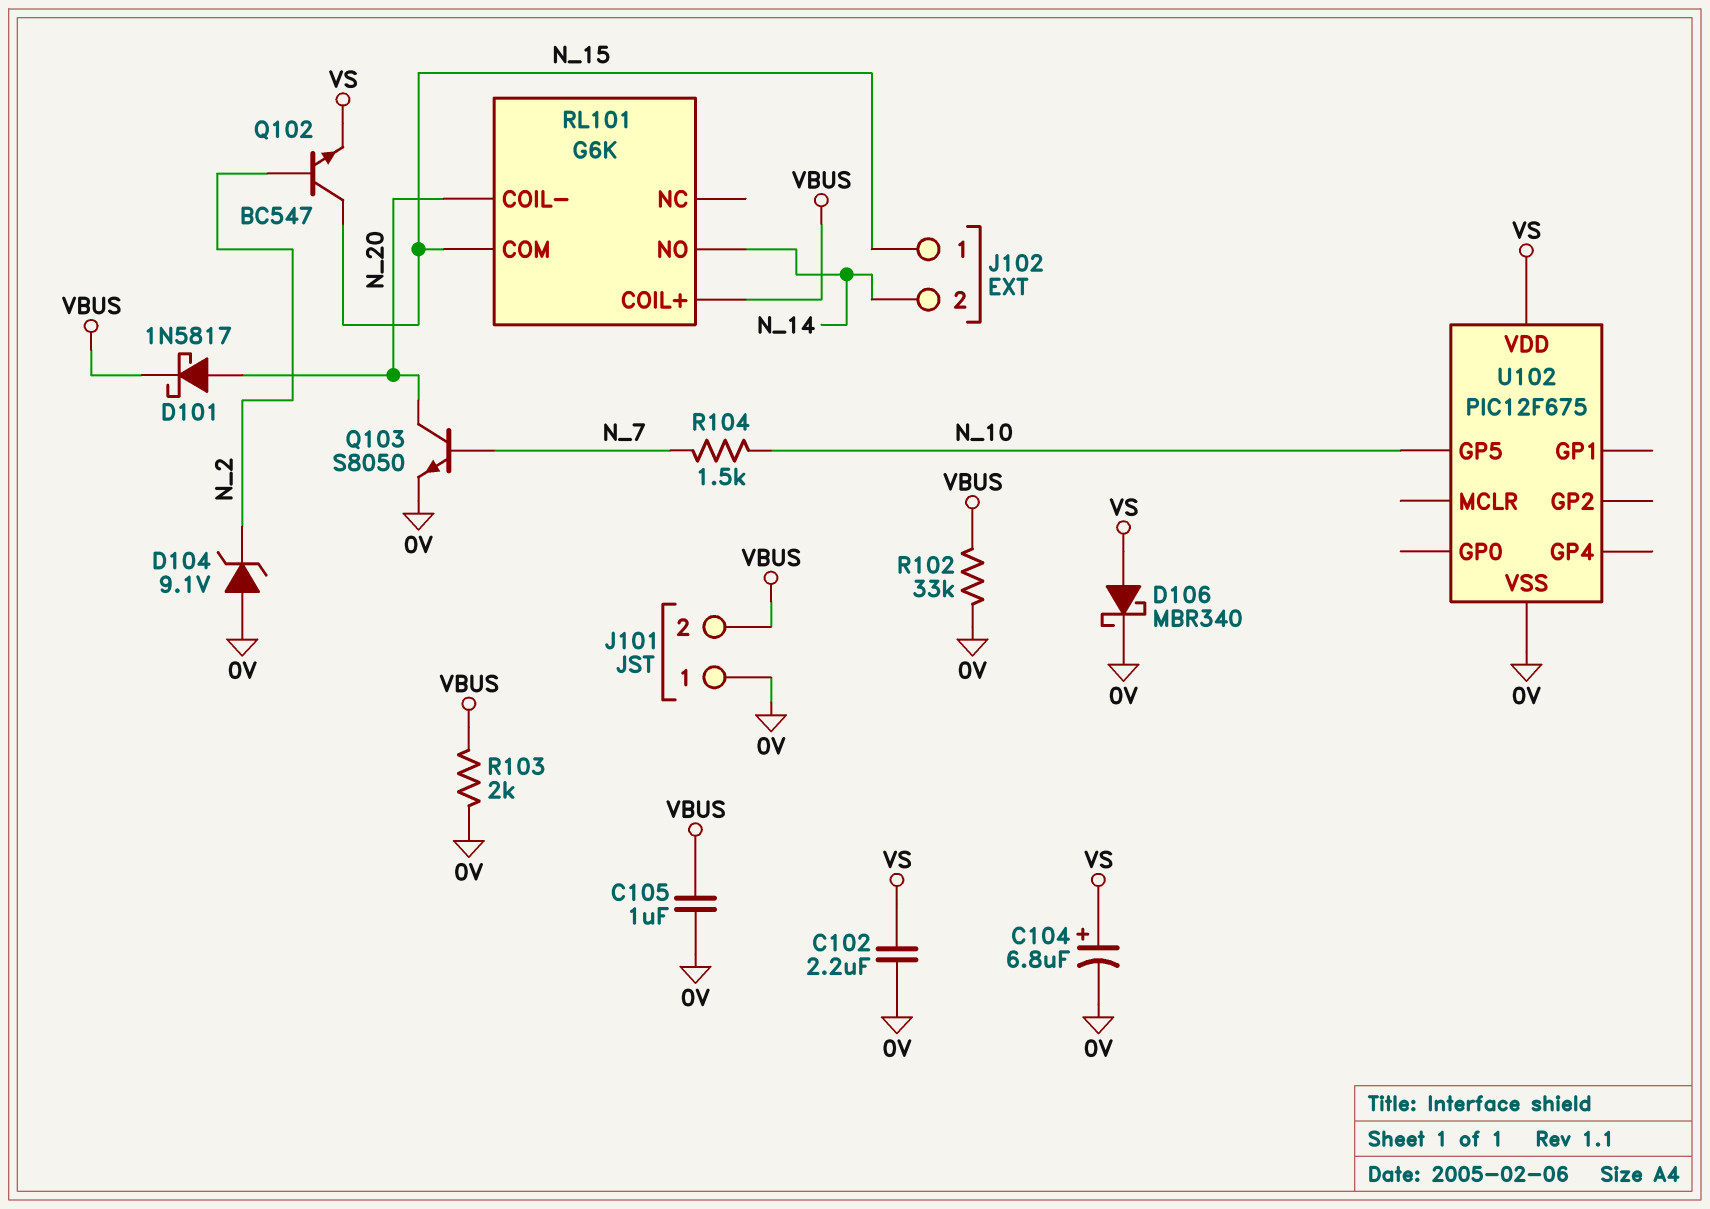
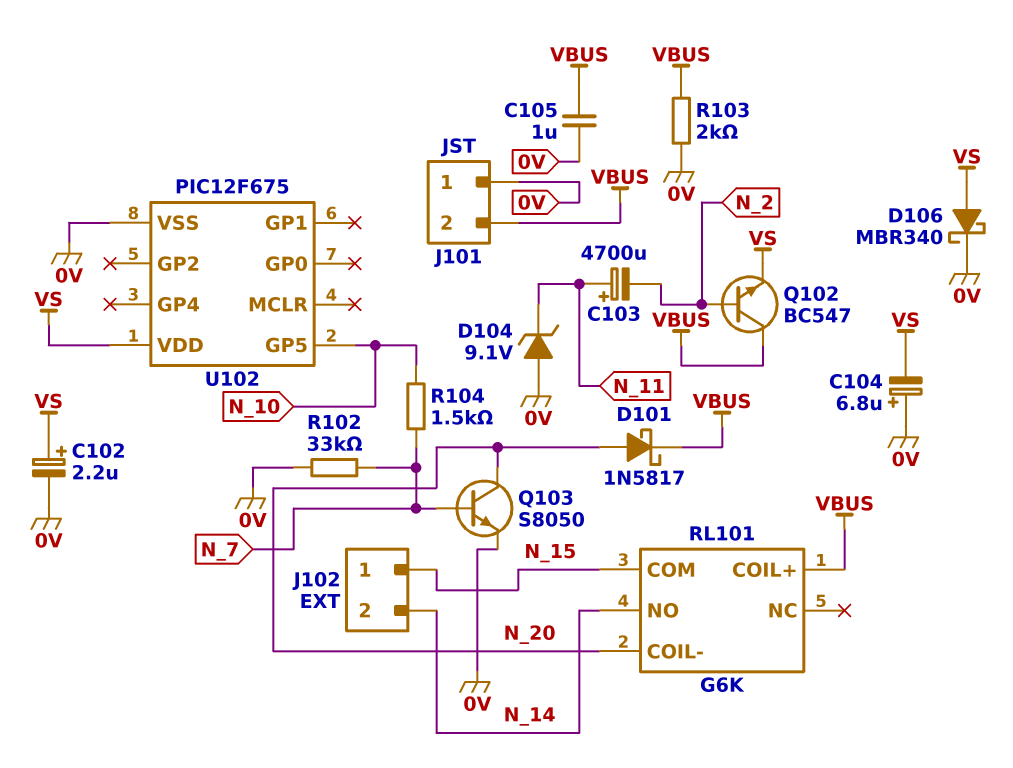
C102: 2.2uF (0V, VS) -> 2.2uF (plus VS, minus 0V)
C103: none -> 4700uF (plus N_11, minus N_2)
C104: 6.8uF (plus VS, minus 0V) -> 6.8uF (plus 0V, minus VS)
D104: zener 9.1V (A 0V, K N_2) -> zener 9.1V (A 0V, K N_11)
Q102: NPN BC547 (B N_2, C N_15, E VS) -> NPN BC547 (B N_2, C VBUS, E VS)
R102: 33k (0V, VBUS) -> 33k (0V, N_7)

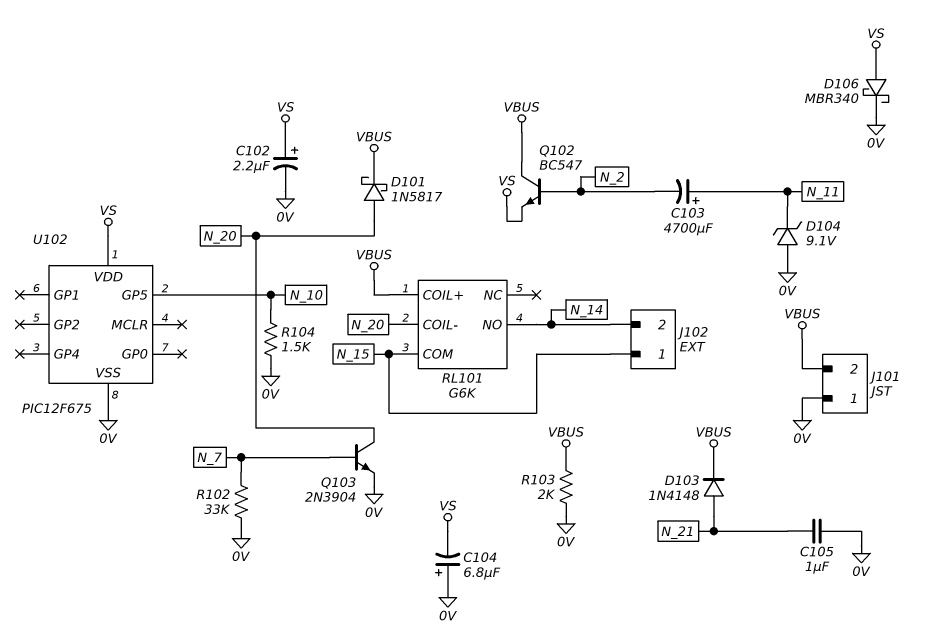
C105: 1uF (0V, VBUS) -> 1uF (0V, N_21)
D103: none -> diode 1N4148 (A N_21, K VBUS)
Q103: NPN S8050 (B N_7, C N_20, E 0V) -> NPN 2N3904 (B N_7, C N_20, E 0V)
R104: 1.5k (N_7, N_10) -> 1.5k (0V, N_10)

